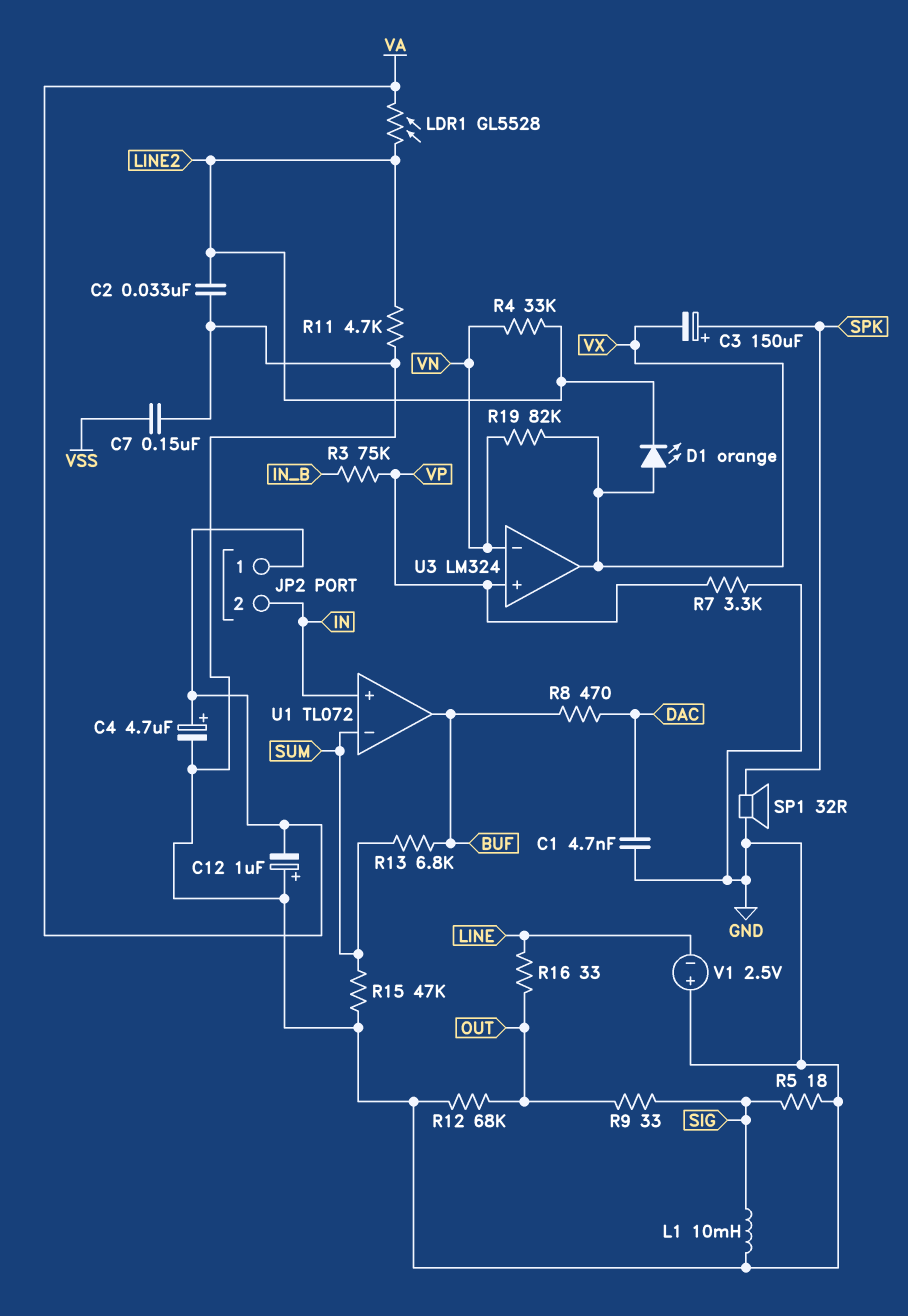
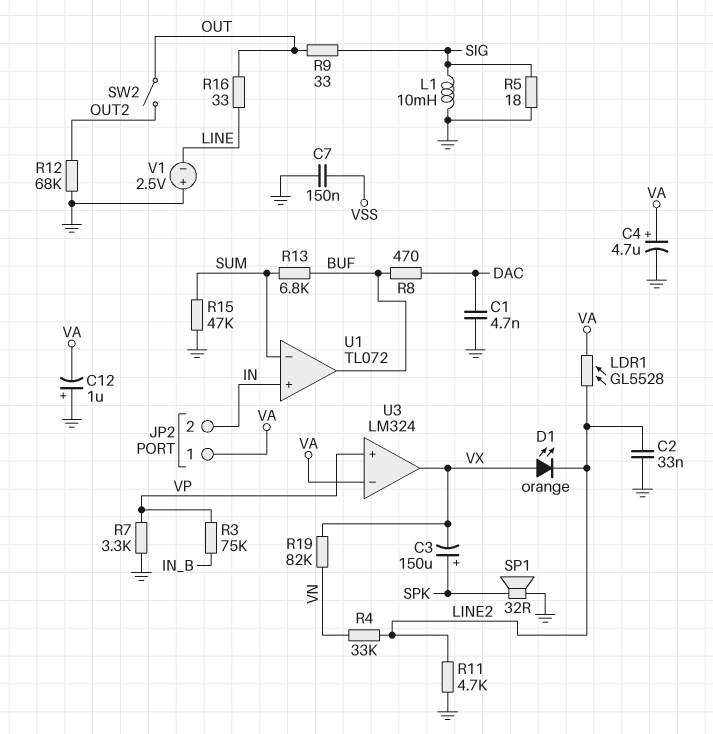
R12: 68k (GND, OUT) -> 68k (GND, OUT2)
SW2: none -> switch (OUT, OUT2)
U3 pin in-: VN -> VA

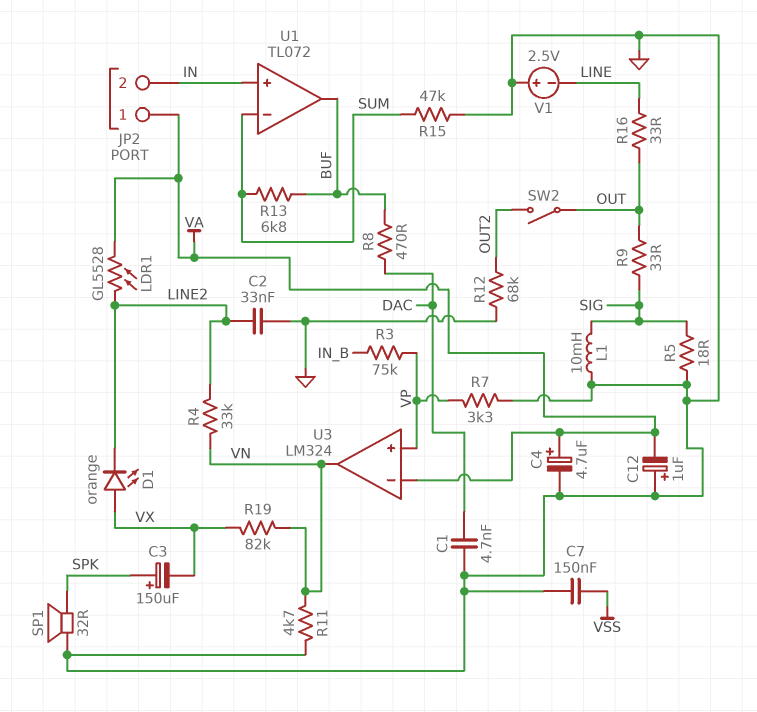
R11: 4.7k (GND, LINE2) -> 4.7k (GND, VN)
U3 pin out: VX -> VN

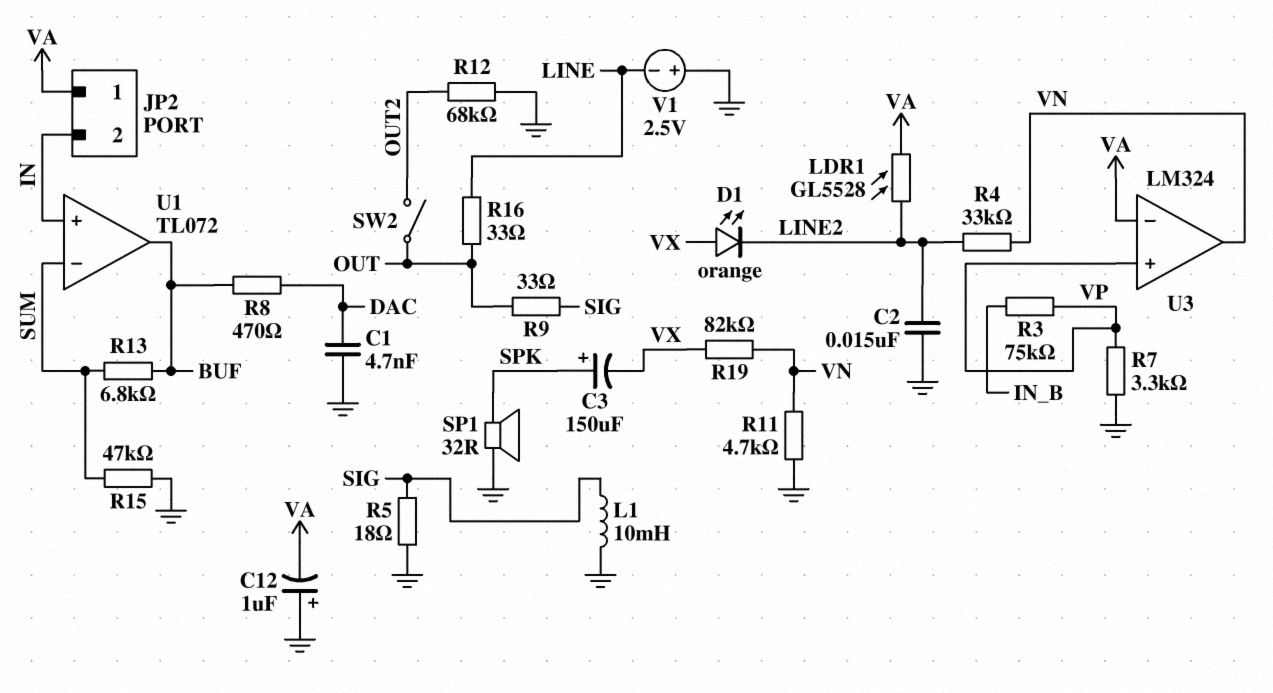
C2: 33nF (GND, LINE2) -> 15nF (GND, LINE2)
C4: 4.7uF (plus VA, minus GND) -> none
C7: 150nF (GND, VSS) -> none

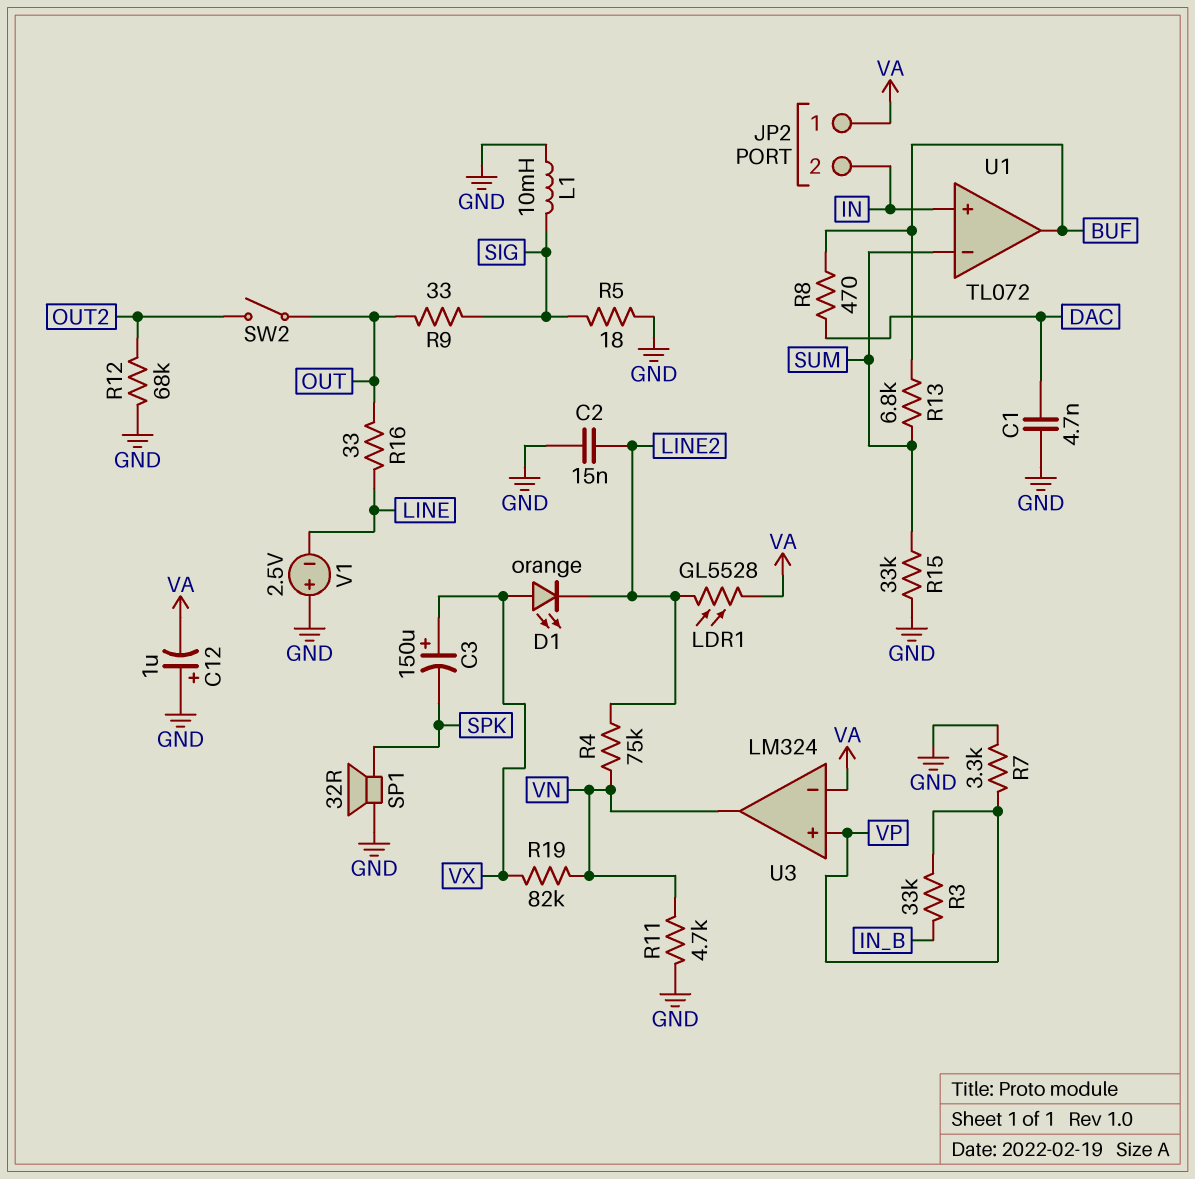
C3: 150uF (plus SPK, minus VX) -> 150uF (plus VX, minus SPK)
R3: 75k (IN_B, VP) -> 33k (IN_B, VP)
R4: 33k (LINE2, VN) -> 75k (LINE2, VN)
R15: 47k (GND, SUM) -> 33k (GND, SUM)

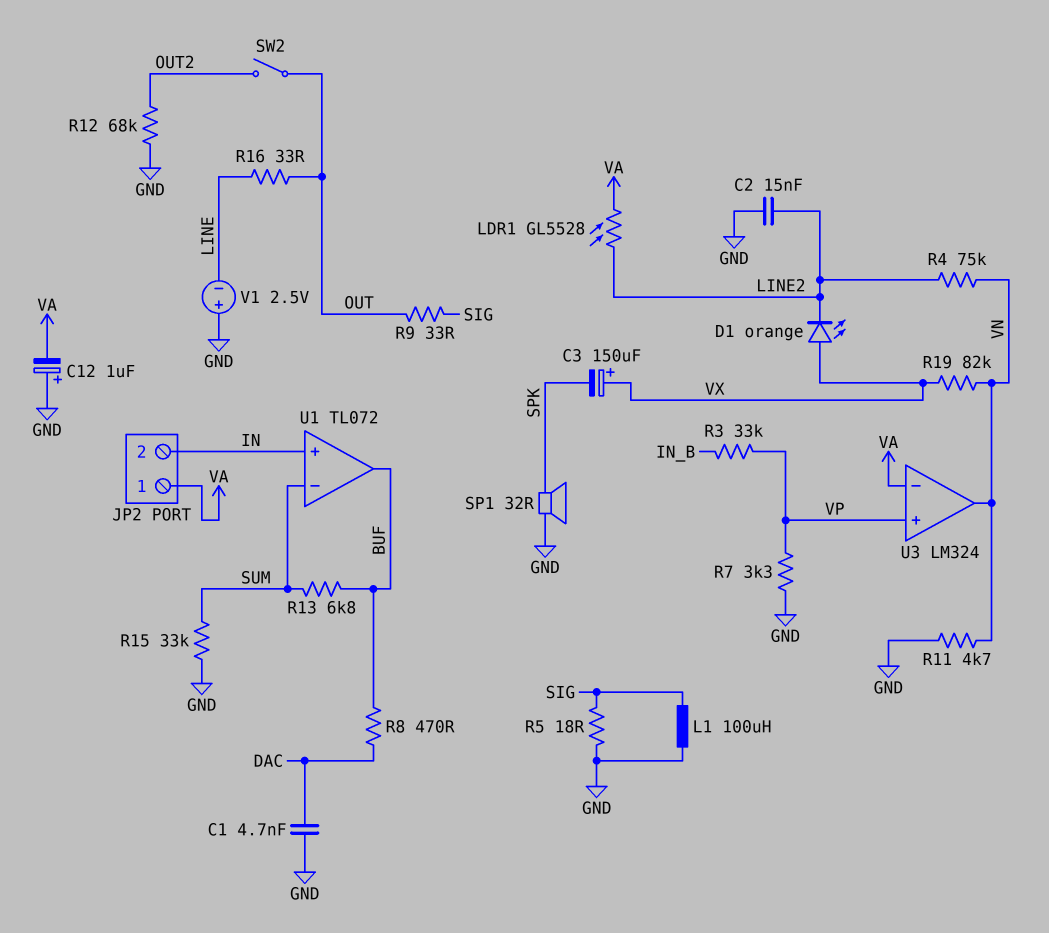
L1: 10mH (GND, SIG) -> 100uH (GND, SIG)

